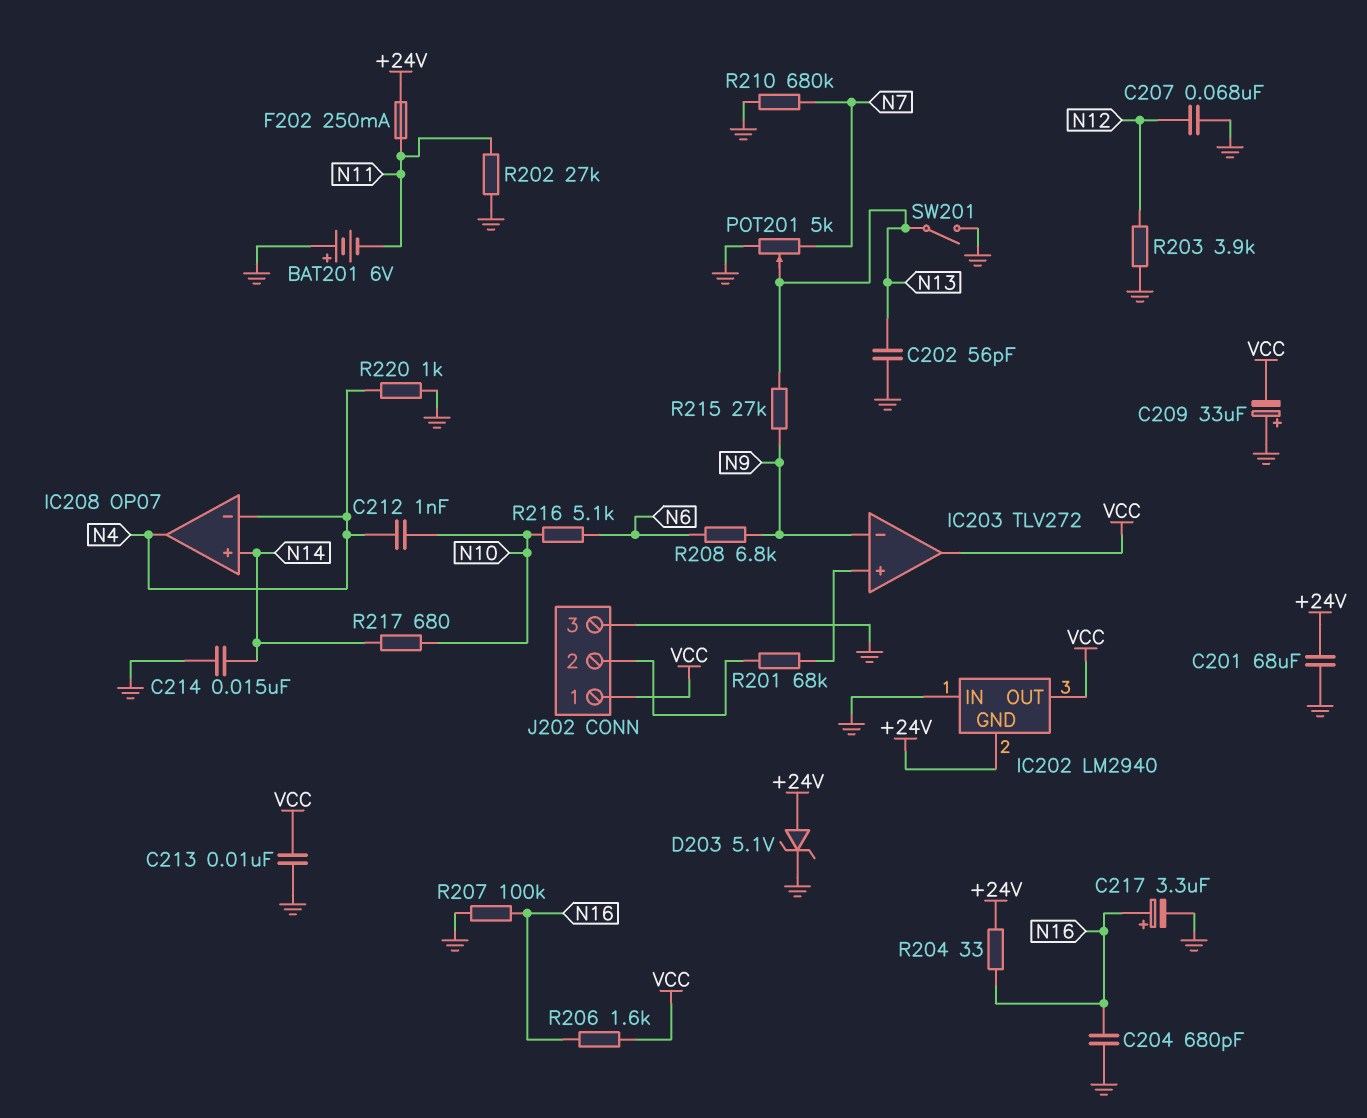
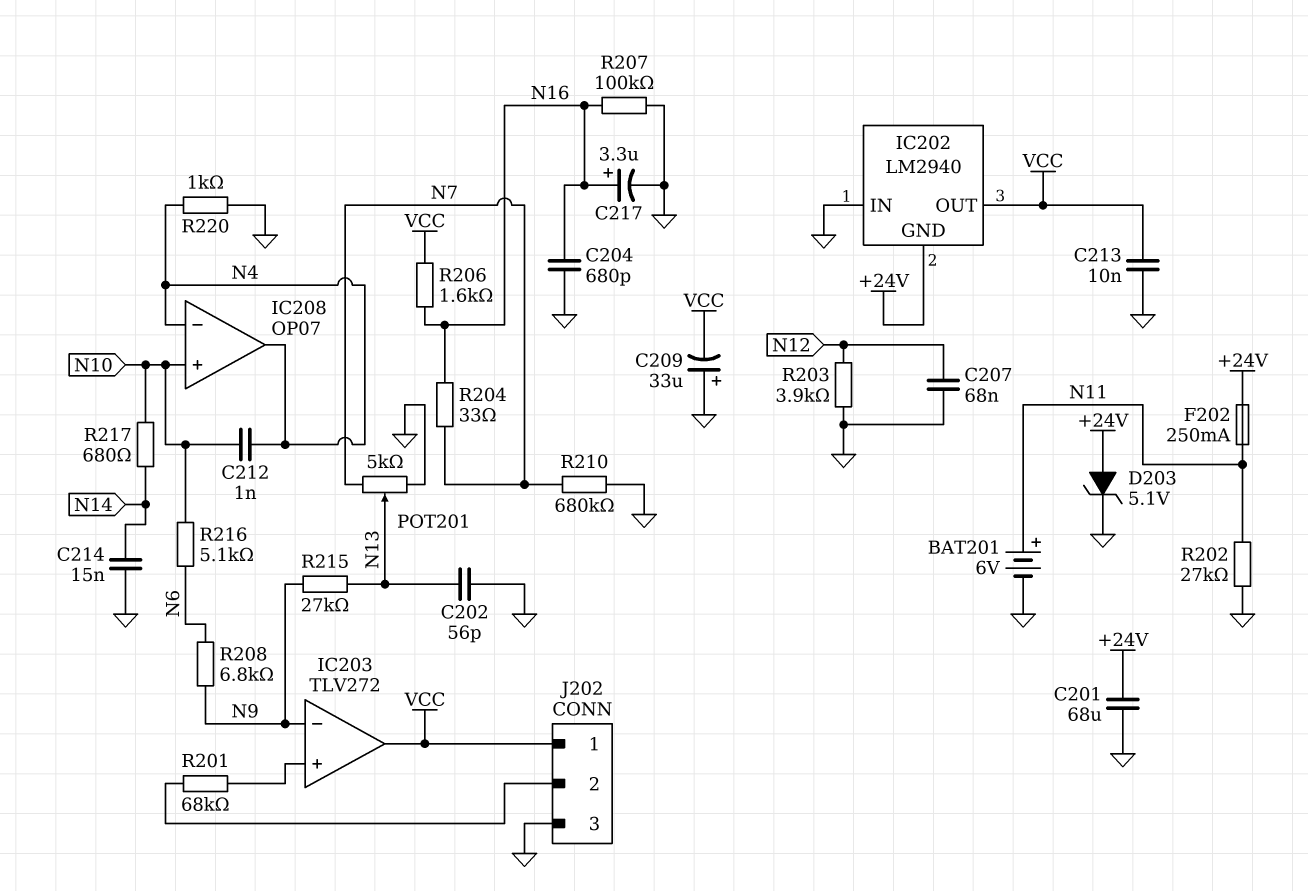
BAT201: 6V (plus GND, minus N11) -> 6V (plus N11, minus GND)
IC208 pin in+: N14 -> N10
R204: 33 (+24V, N16) -> 33 (N7, N16)
SW201: switch (GND, N13) -> none

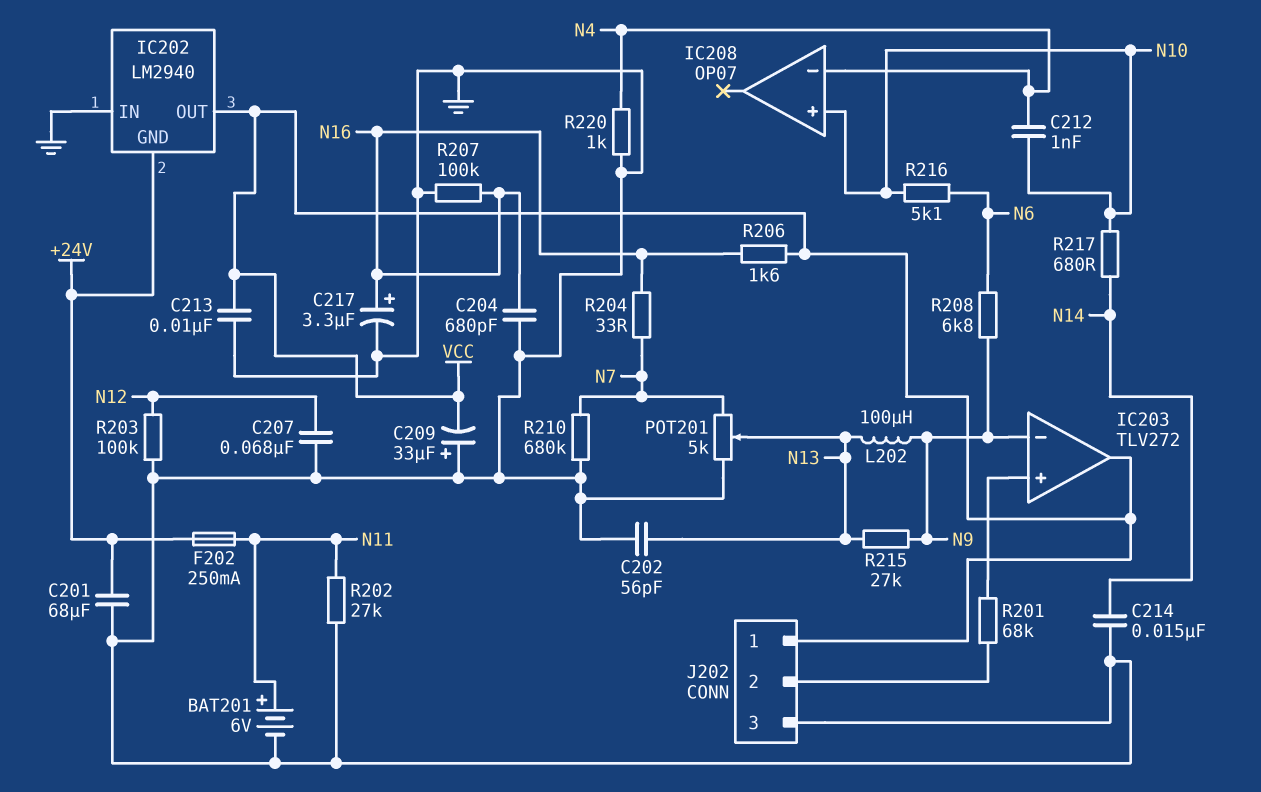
D203: zener 5.1V (A +24V, K GND) -> none
IC208 pin out: N4 -> none
L202: none -> 100uH (N9, N13)
R203: 3.9k (GND, N12) -> 100k (GND, N12)

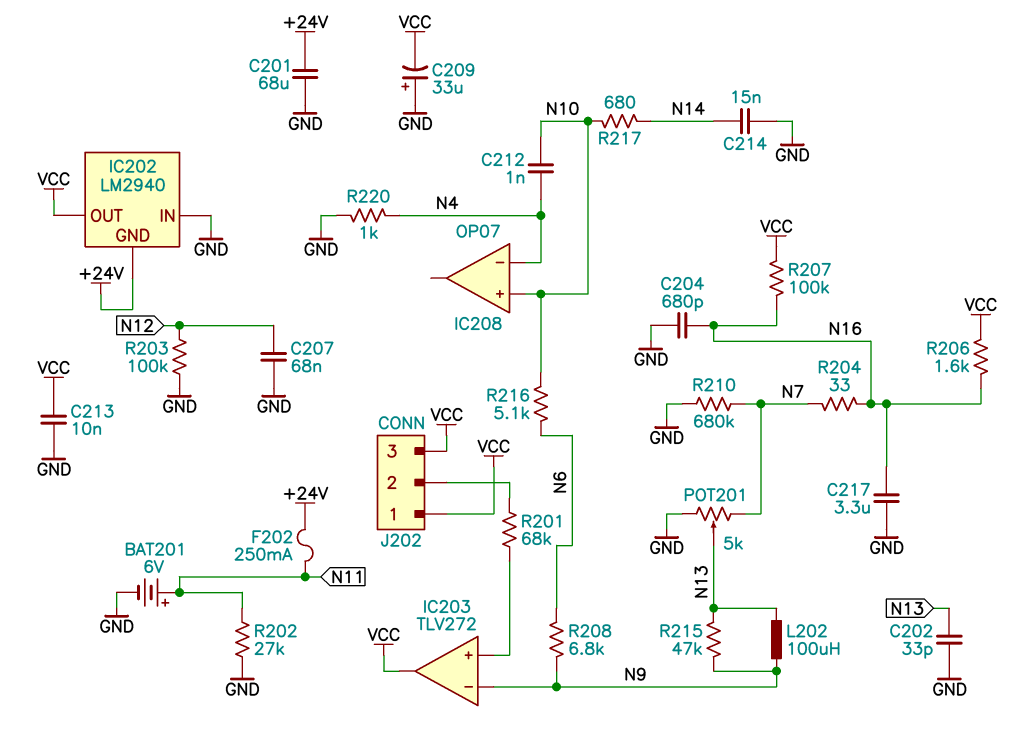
C202: 56pF (GND, N13) -> 33pF (GND, N13)
C217: 3.3uF (plus N16, minus GND) -> 3.3uF (GND, N16)
J202 pin 3: GND -> VCC
R207: 100k (GND, N16) -> 100k (N16, VCC)
R215: 27k (N9, N13) -> 47k (N9, N13)

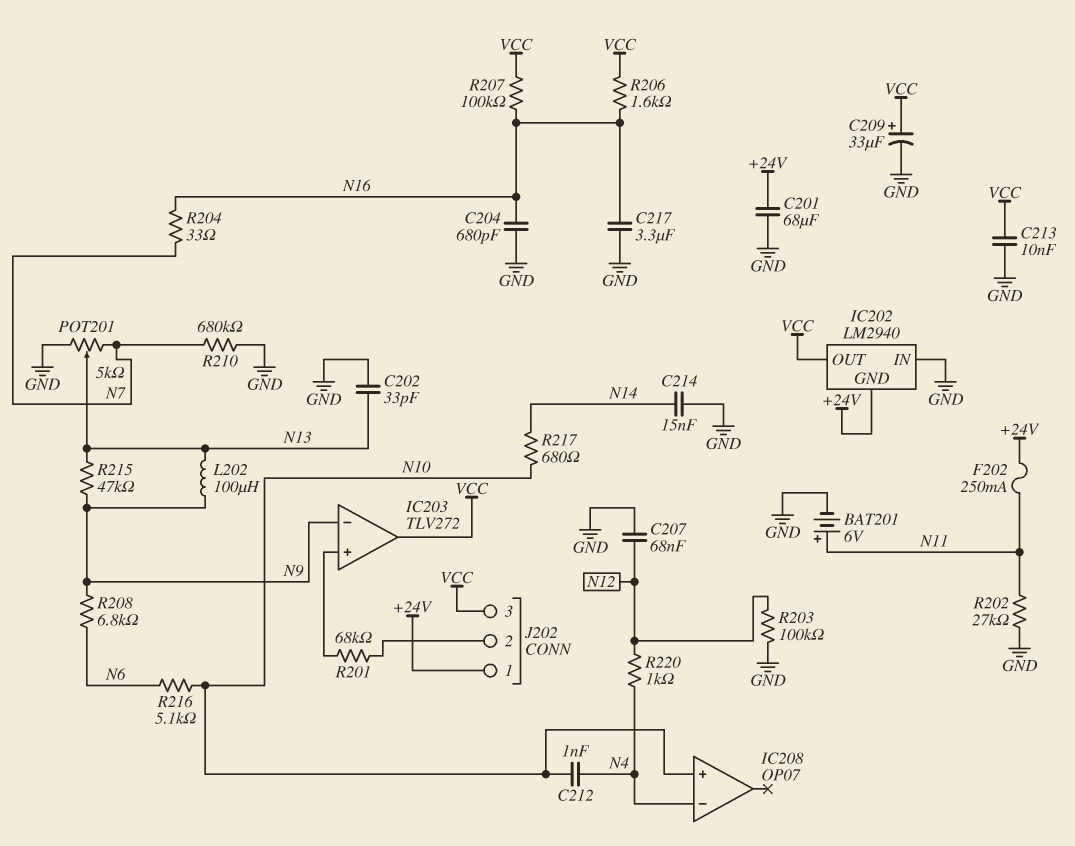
C209: 33uF (plus GND, minus VCC) -> 33uF (plus VCC, minus GND)
J202 pin 1: VCC -> +24V
R220: 1k (GND, N4) -> 1k (N4, N12)

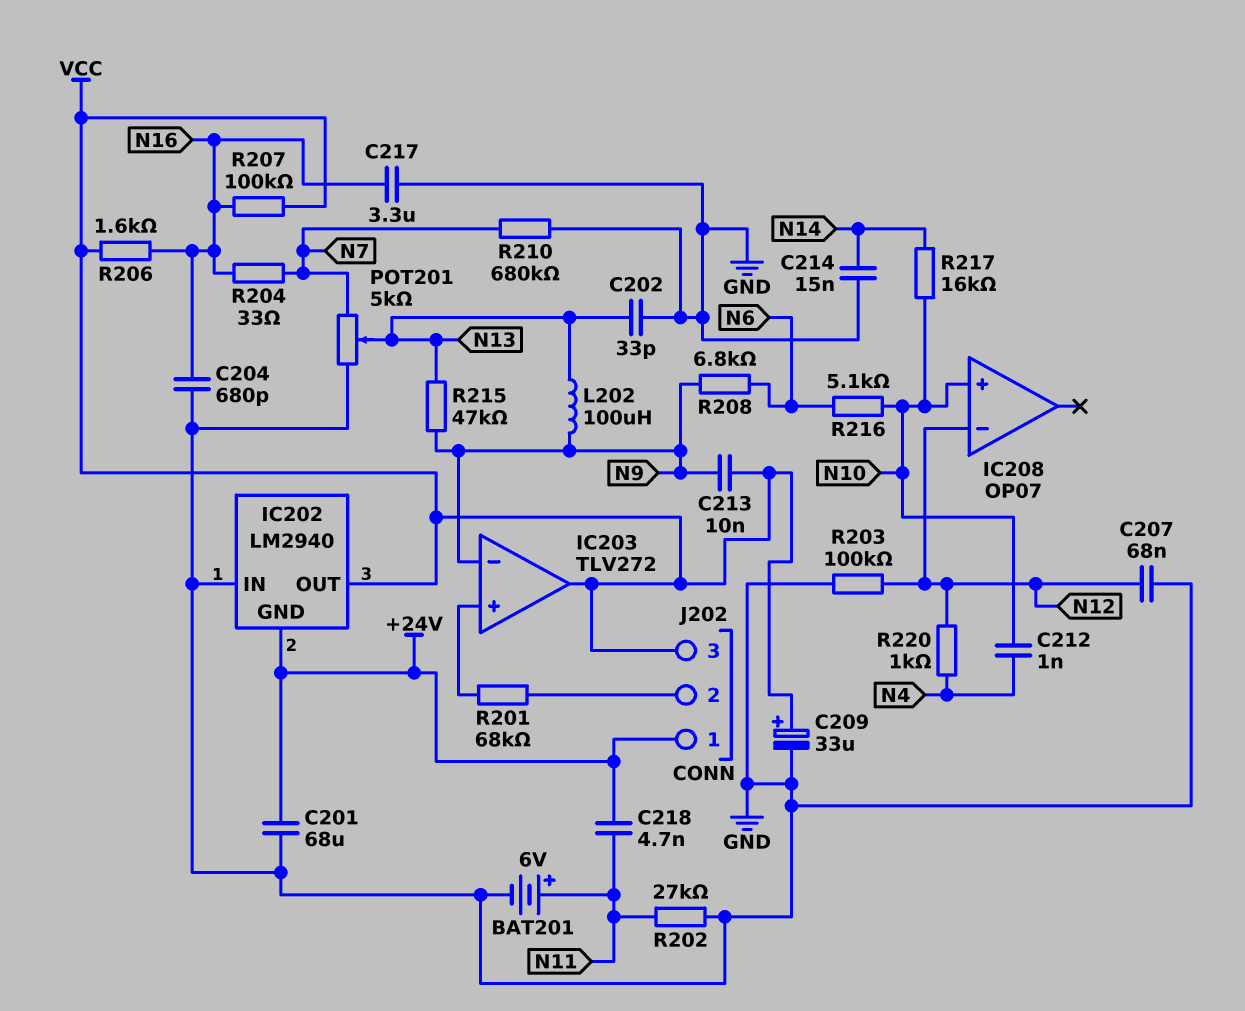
C213: 10nF (GND, VCC) -> 10nF (N9, VCC)
C218: none -> 4.7nF (+24V, N11)
F202: 250mA (+24V, N11) -> none
IC208 pin in-: N4 -> N12
R217: 680 (N10, N14) -> 16k (N10, N14)

